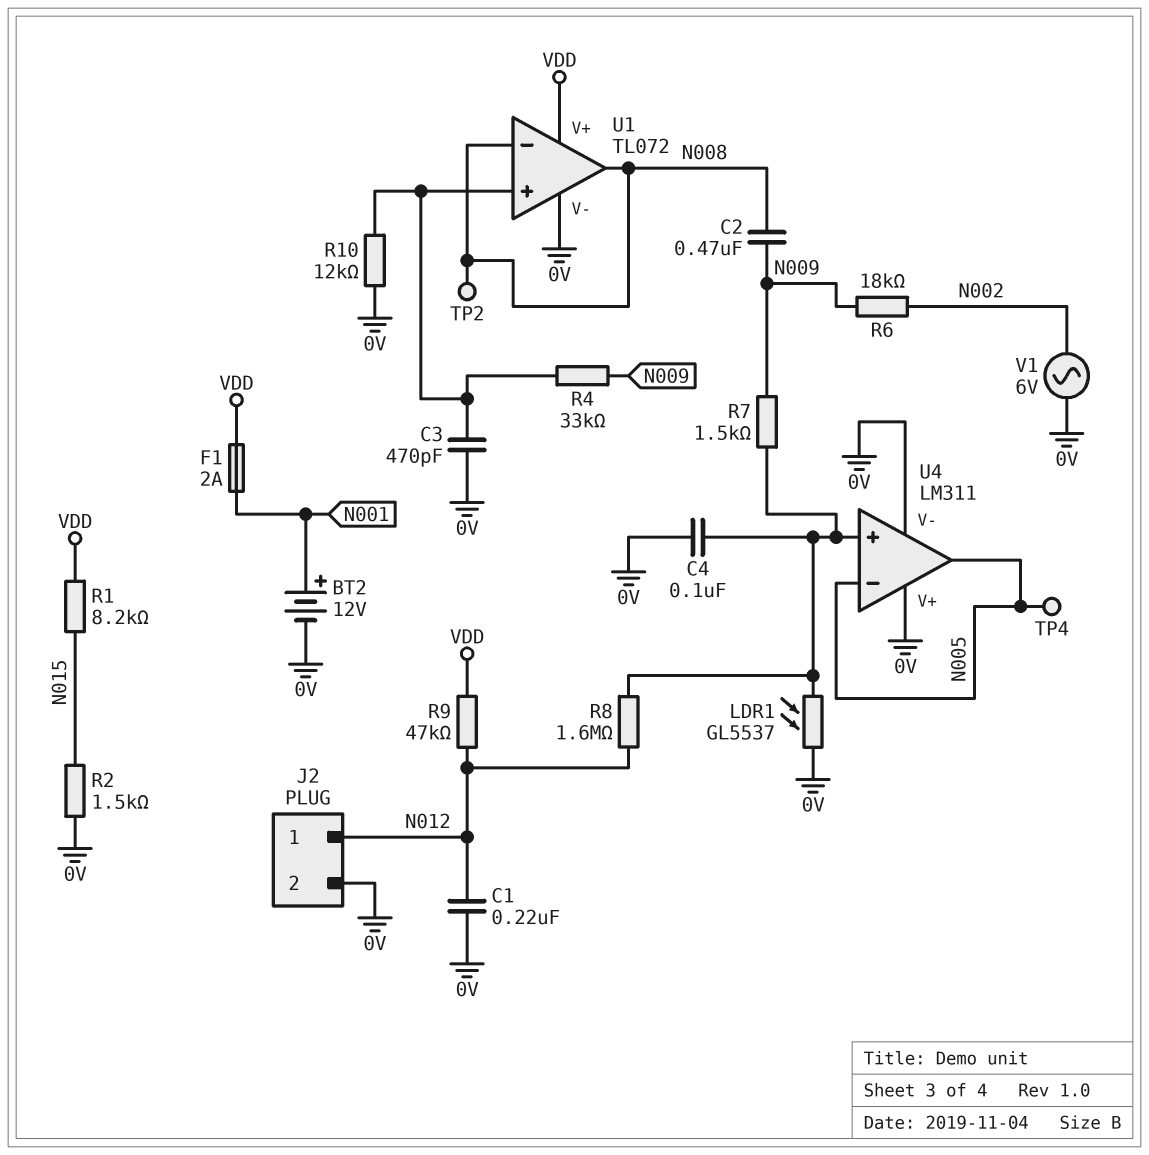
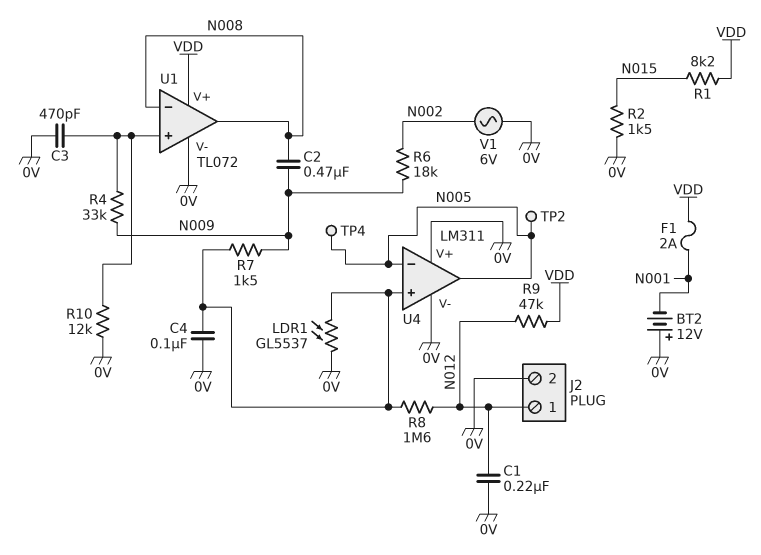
BT2: 12V (plus N001, minus 0V) -> 12V (plus 0V, minus N001)
TP2: test point (N008) -> test point (N005)

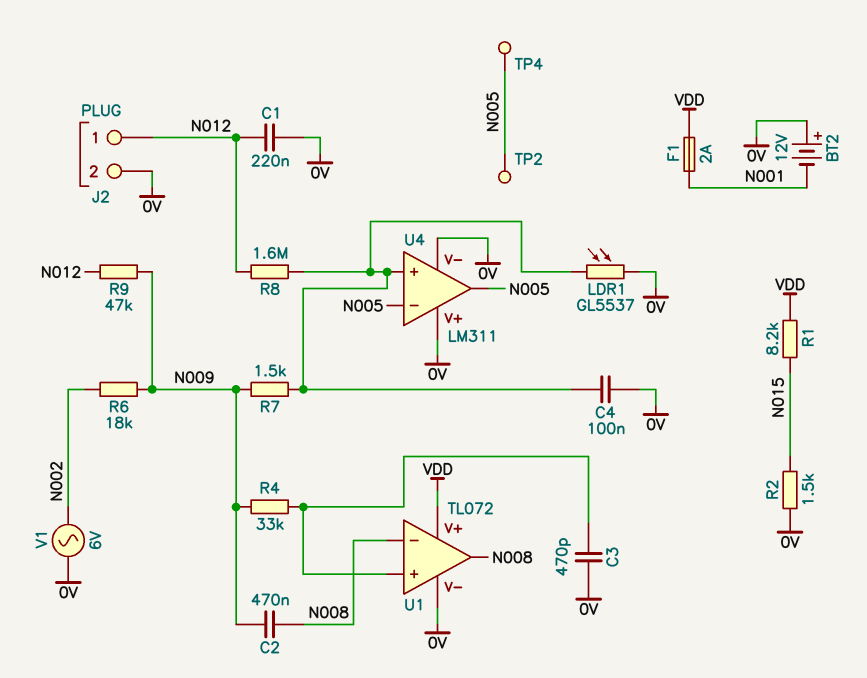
R9: 47k (N012, VDD) -> 47k (N009, N012)
R10: 12k (0V, U1/in+) -> none

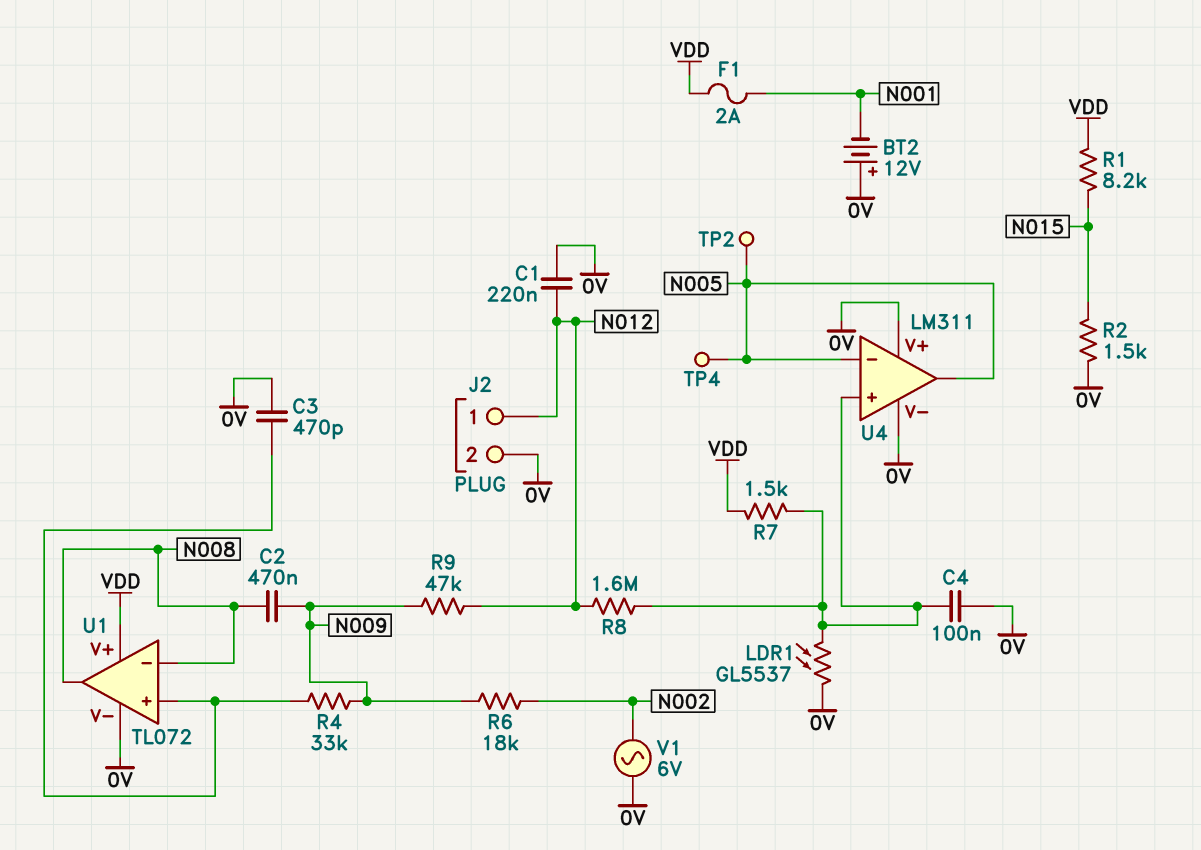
R7: 1.5k (N009, U4/in+) -> 1.5k (U4/in+, VDD)

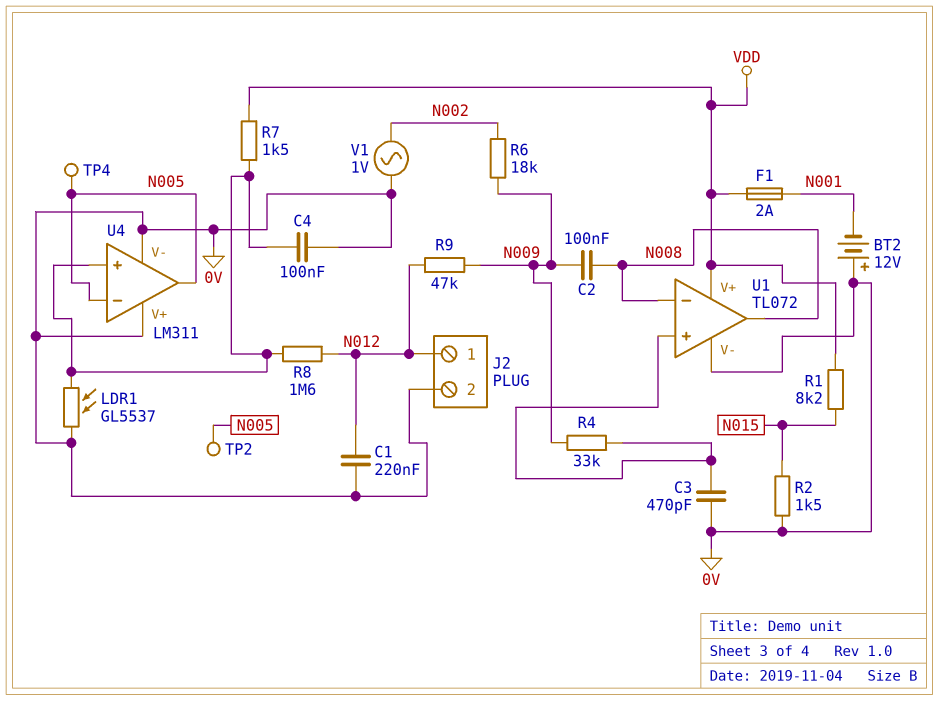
C2: 470nF (N008, N009) -> 100nF (N008, N009)
V1: AC 6V (0V, N002) -> AC 1V (0V, N002)

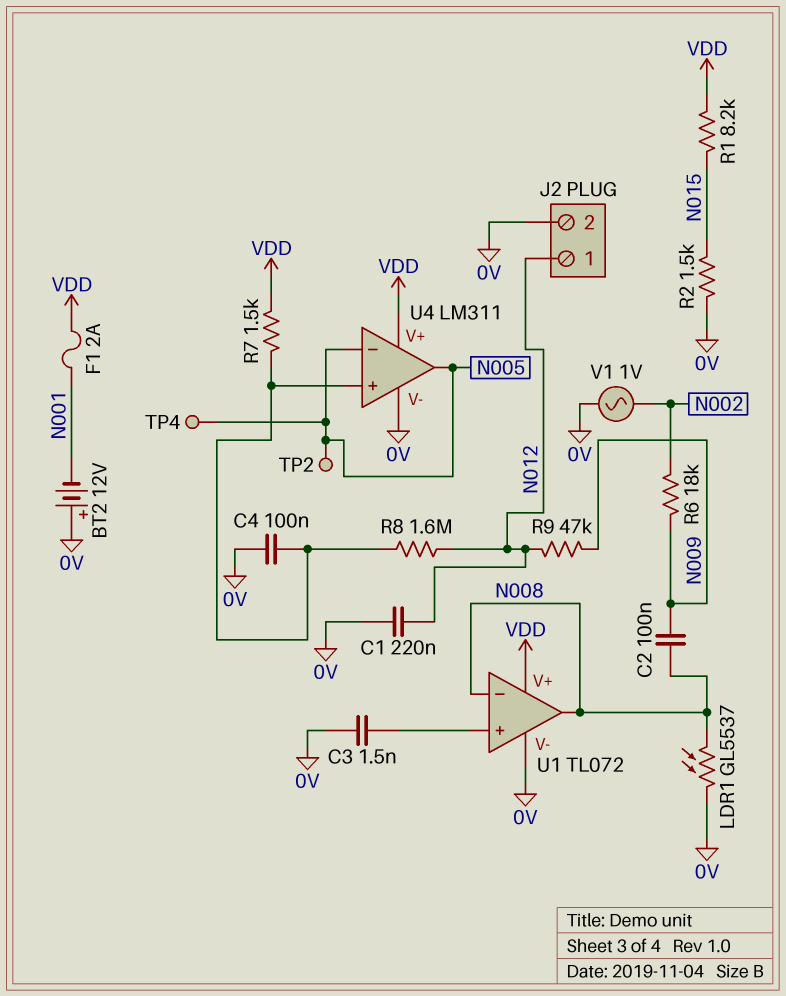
C3: 470pF (0V, U1/in+) -> 1.5nF (0V, U1/in+)
LDR1: GL5537 (0V, U4/in+) -> GL5537 (0V, N008)
R4: 33k (N009, U1/in+) -> none
U4 pin V+: 0V -> VDD

